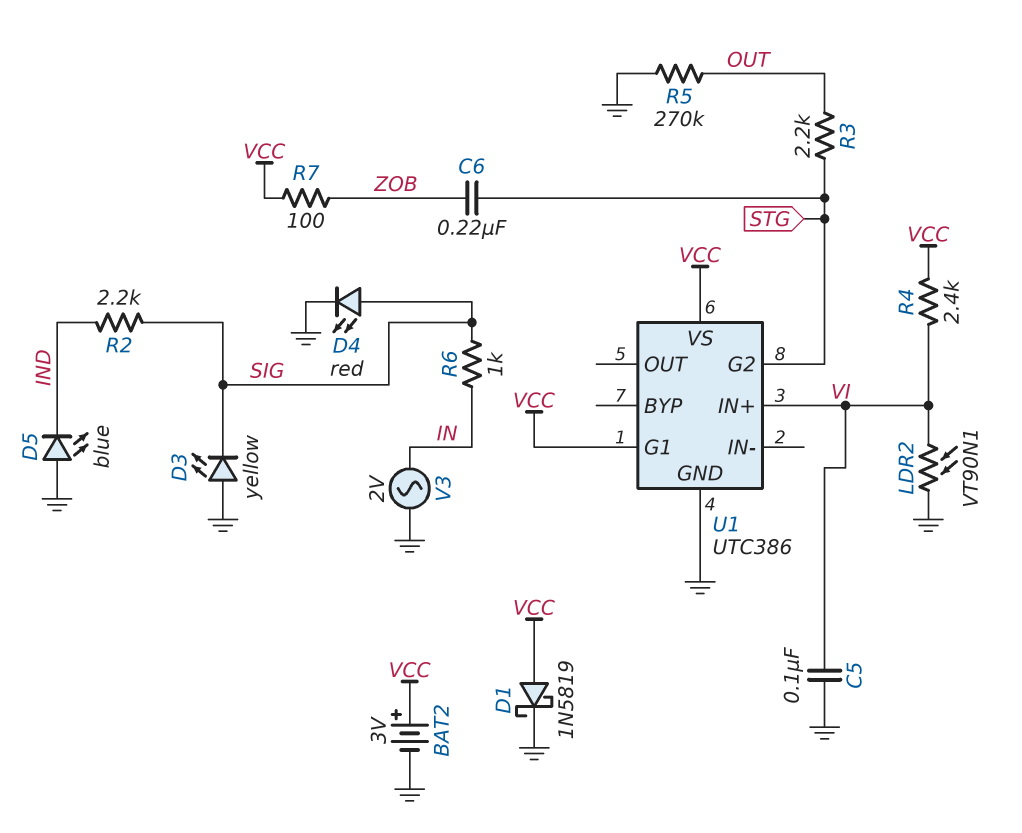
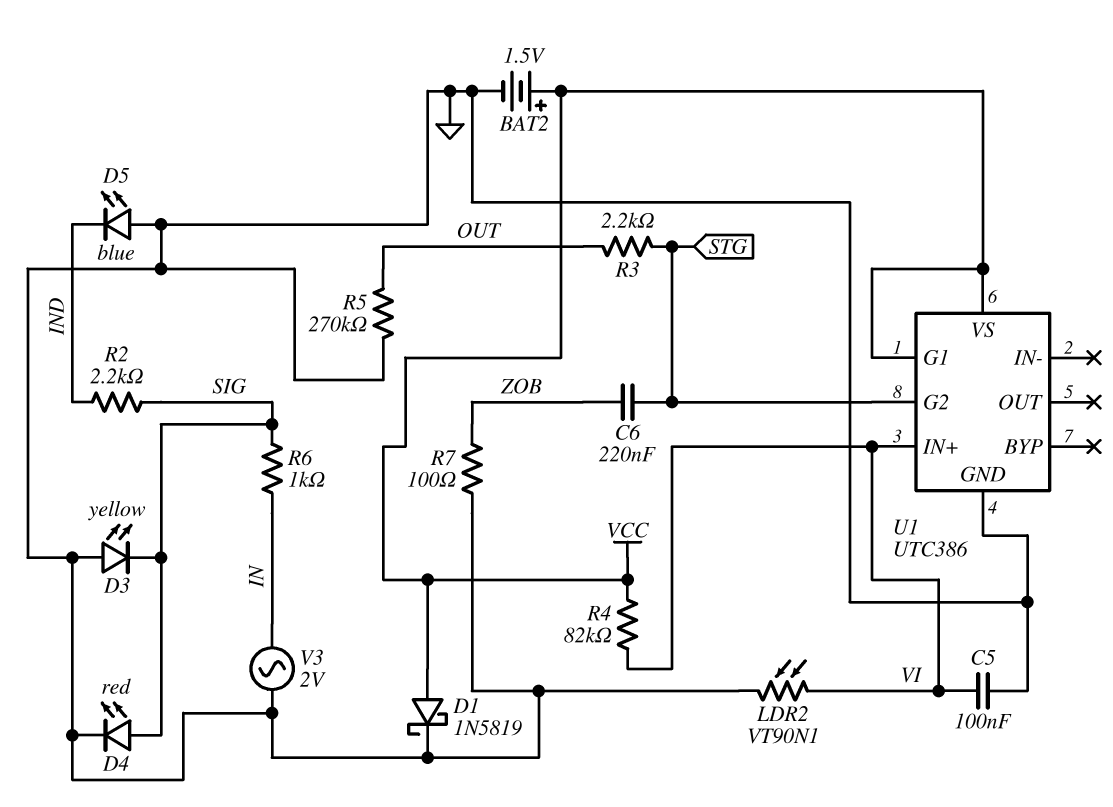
BAT2: 3V (plus VCC, minus GND) -> 1.5V (plus VCC, minus GND)
R4: 2.4k (VCC, VI) -> 82k (VCC, VI)
R7: 100 (VCC, ZOB) -> 100 (GND, ZOB)

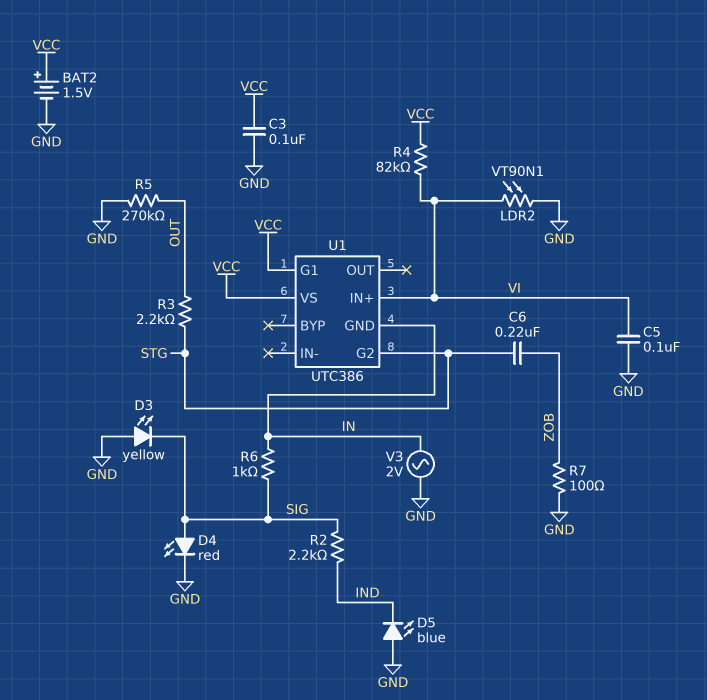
C3: none -> 100nF (GND, VCC)
D1: schottky 1N5819 (A VCC, K GND) -> none
U1 pin GND: GND -> IN

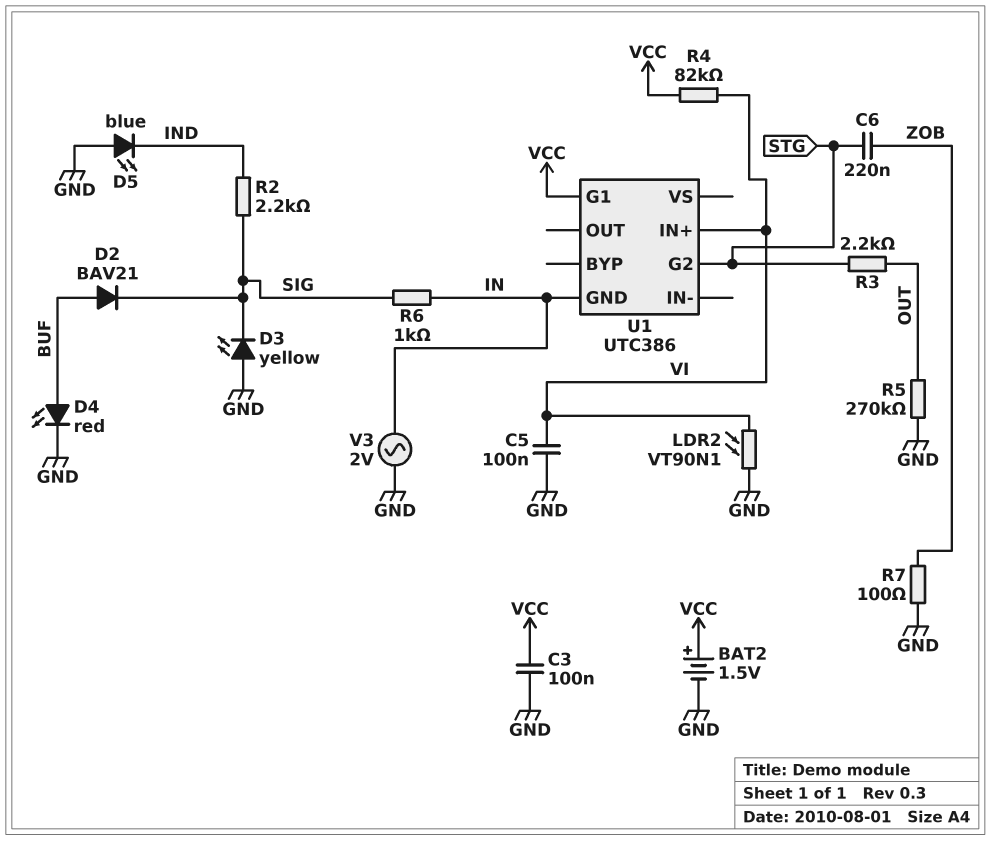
D2: none -> diode BAV21 (A BUF, K SIG)
D4: LED red (A SIG, K GND) -> LED red (A BUF, K GND)
U1 pin VS: VCC -> none

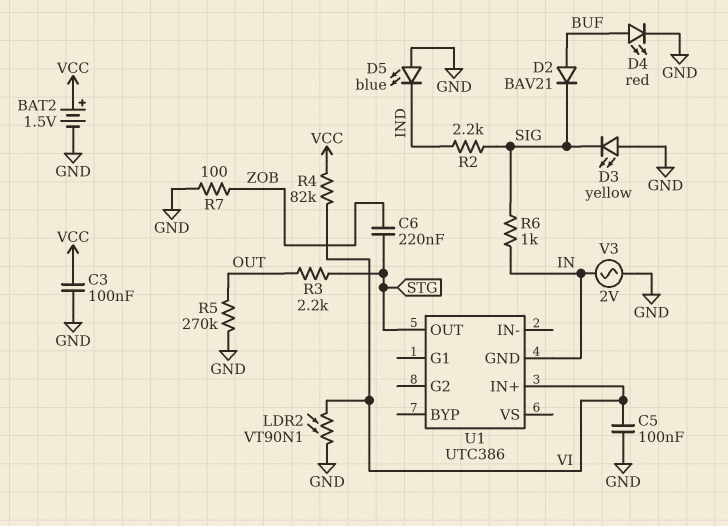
U1 pin G1: VCC -> none
U1 pin G2: STG -> none
U1 pin OUT: none -> STG

